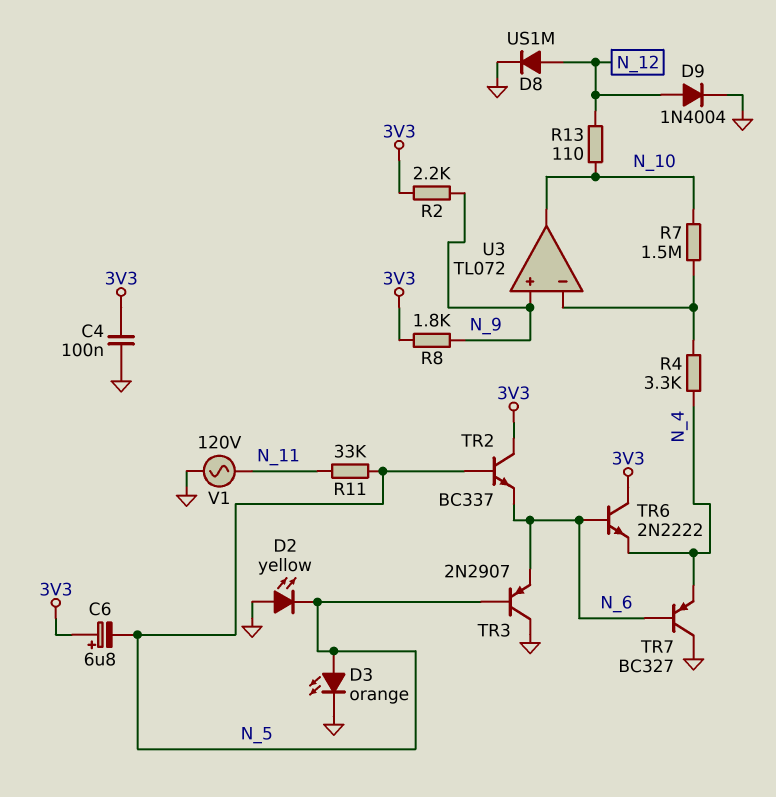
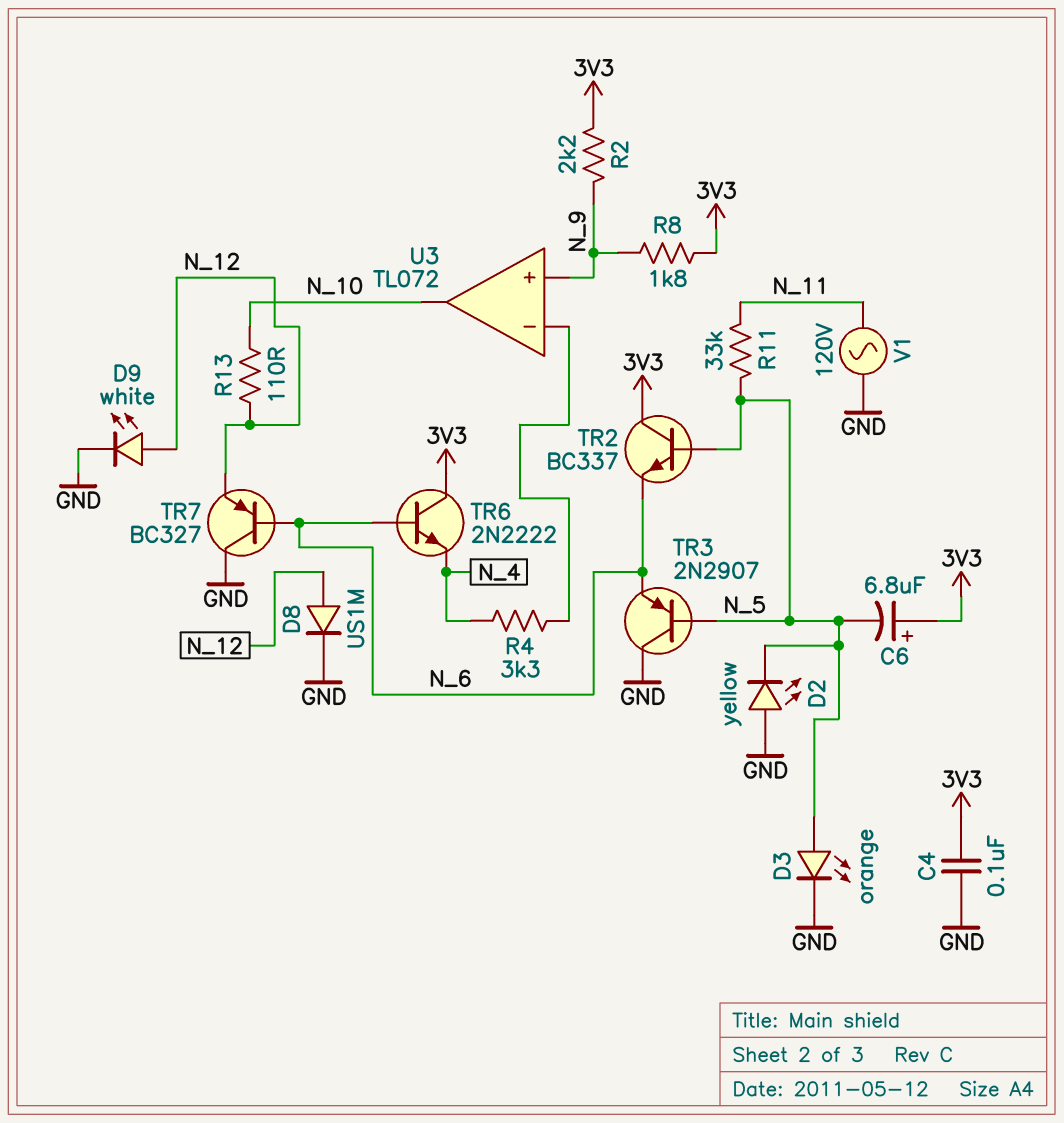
D9: diode 1N4004 (A N_12, K GND) -> LED white (A N_12, K GND)
R7: 1.5M (N_10, U3/in-) -> none
TR7: PNP BC327 (B N_6, C GND, E N_4) -> PNP BC327 (B N_6, C GND, E N_12)

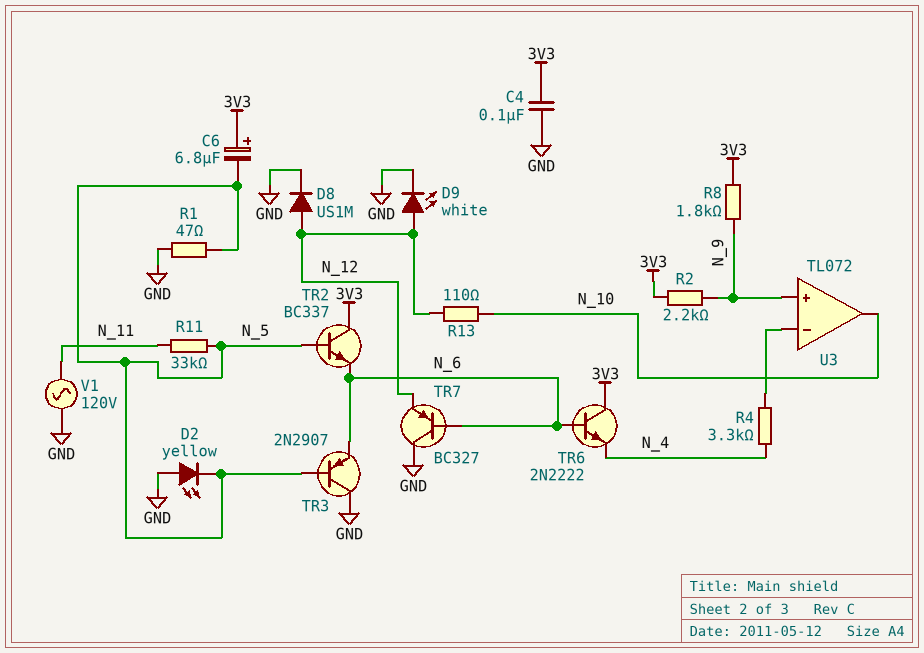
D3: LED orange (A N_5, K GND) -> none
R1: none -> 47 (GND, N_5)

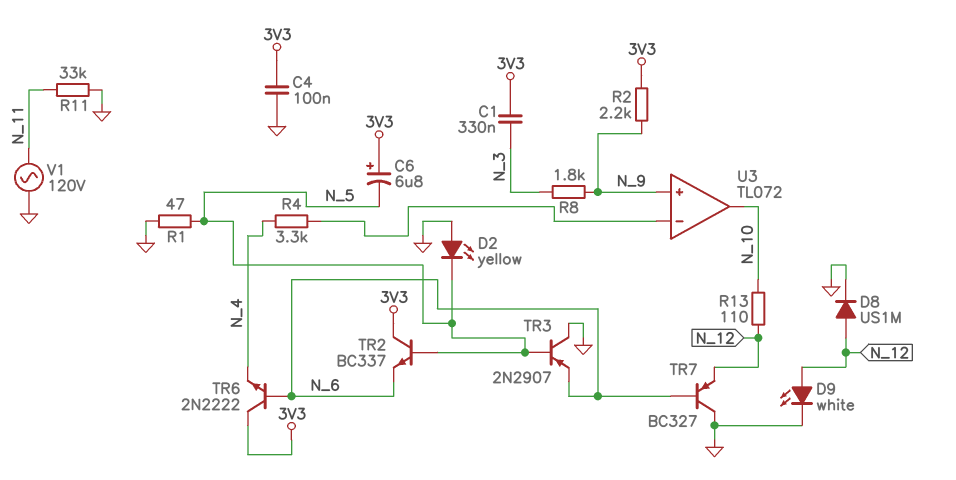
C1: none -> 330nF (3V3, N_3)
R8: 1.8k (3V3, N_9) -> 1.8k (N_3, N_9)
R11: 33k (N_5, N_11) -> 33k (GND, N_11)

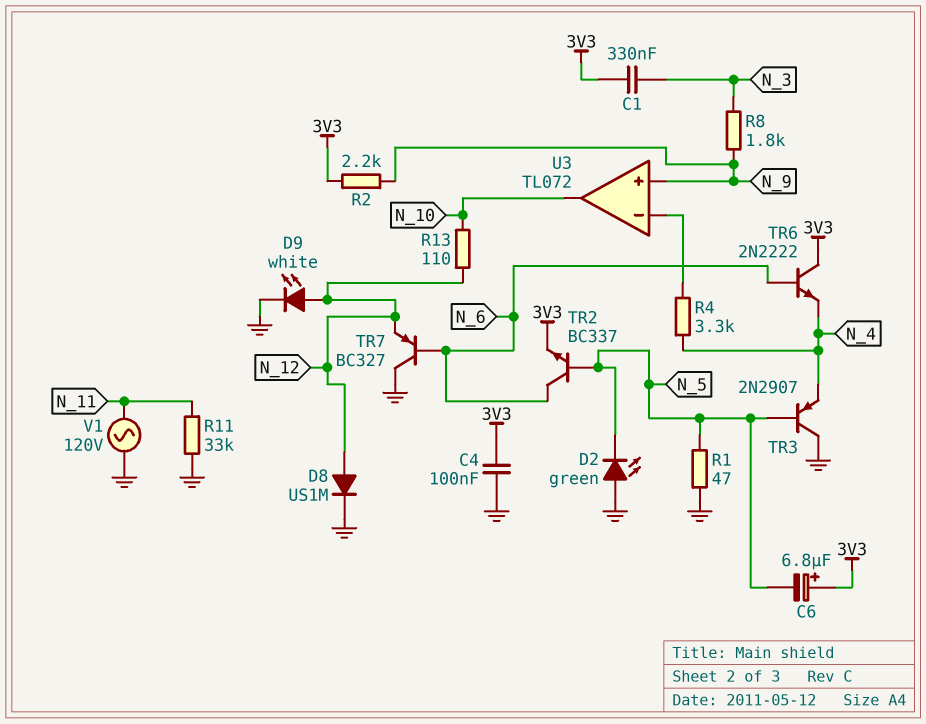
D2: LED yellow (A GND, K N_5) -> LED green (A GND, K N_5)
TR2: NPN BC337 (B N_5, C 3V3, E N_6) -> NPN BC337 (B N_5, C N_6, E 3V3)
TR3: PNP 2N2907 (B N_5, C GND, E N_6) -> PNP 2N2907 (B N_5, C GND, E N_4)

